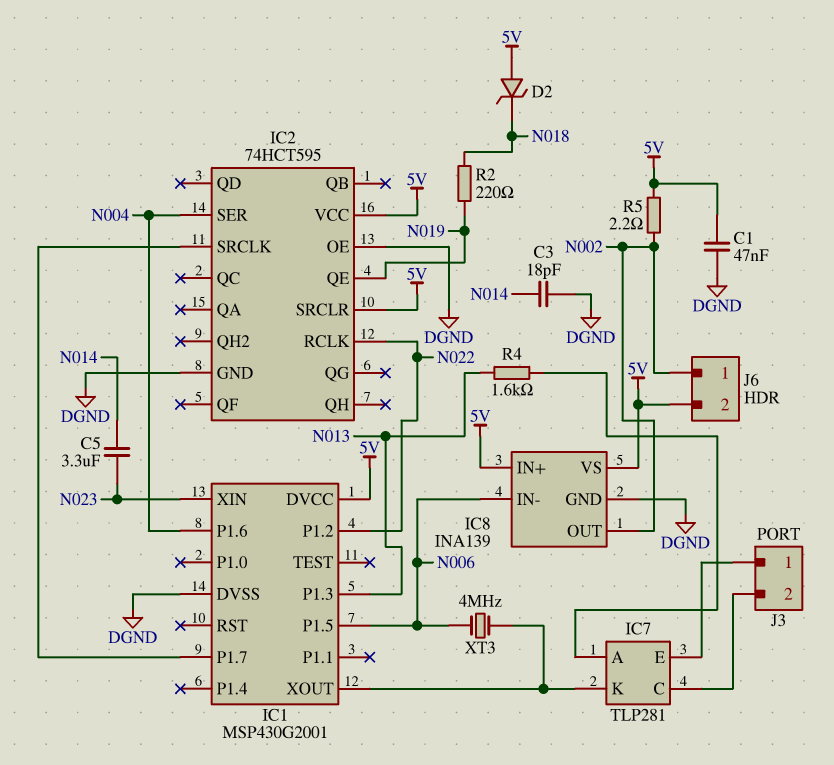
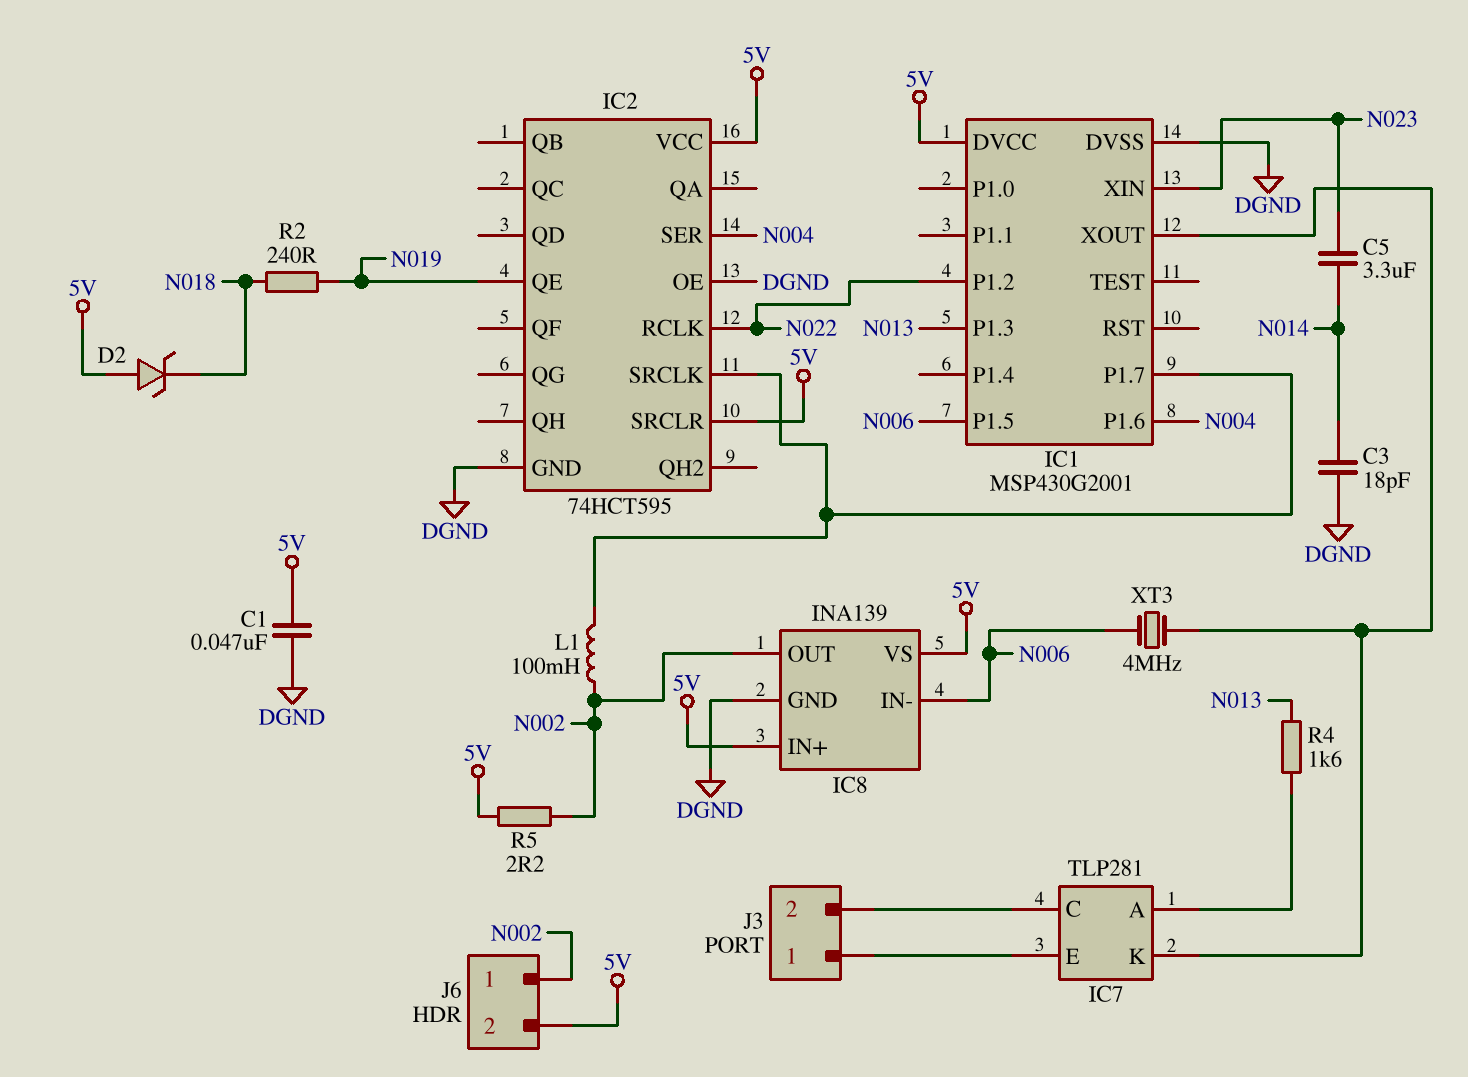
L1: none -> 100mH (IC1/P1.7, N002)
R2: 220 (N018, N019) -> 240 (N018, N019)

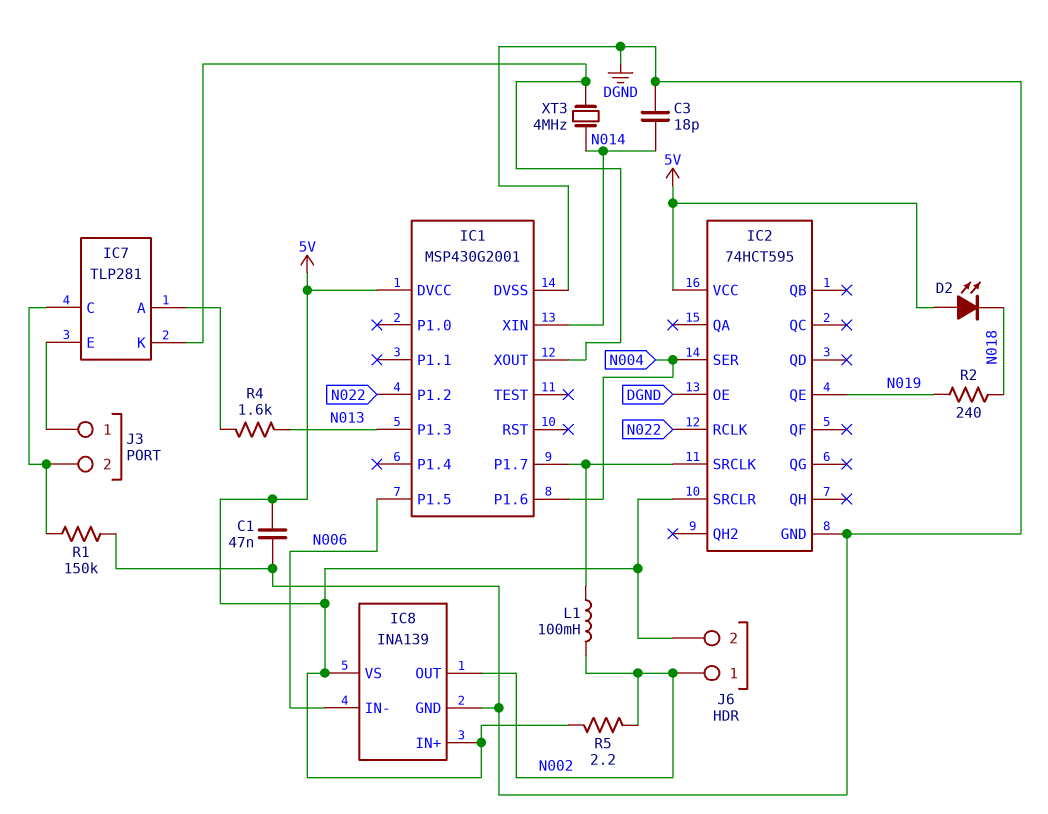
C5: 3.3uF (N014, N023) -> none
D2: zener (A 5V, K N018) -> LED (A 5V, K N018)
IC1 pin XIN: N023 -> N014
R1: none -> 150k (DGND, IC7/C)
XT3: 4MHz (IC1/XOUT, N006) -> 4MHz (IC1/XOUT, N014)

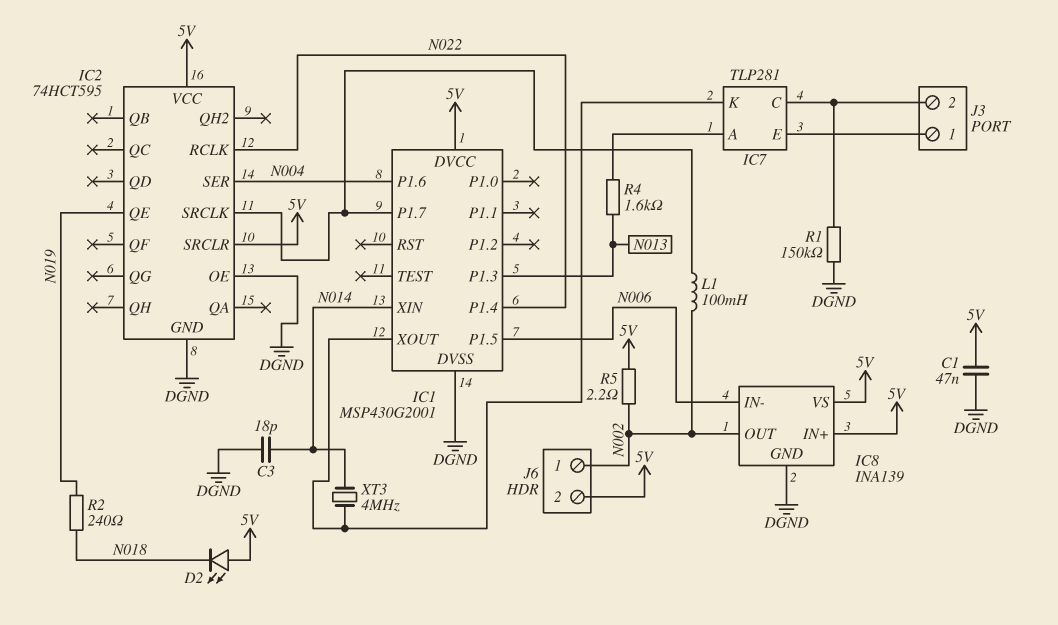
IC1 pin P1.2: N022 -> none
IC1 pin P1.4: none -> N022

